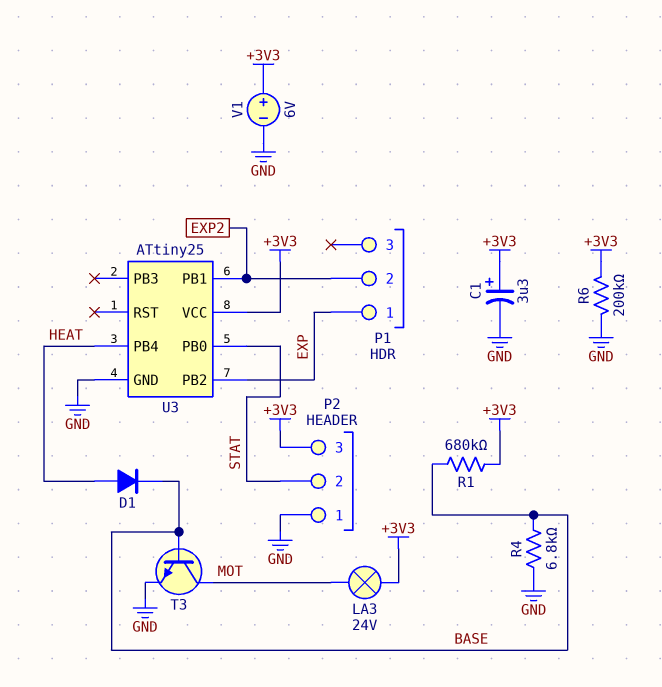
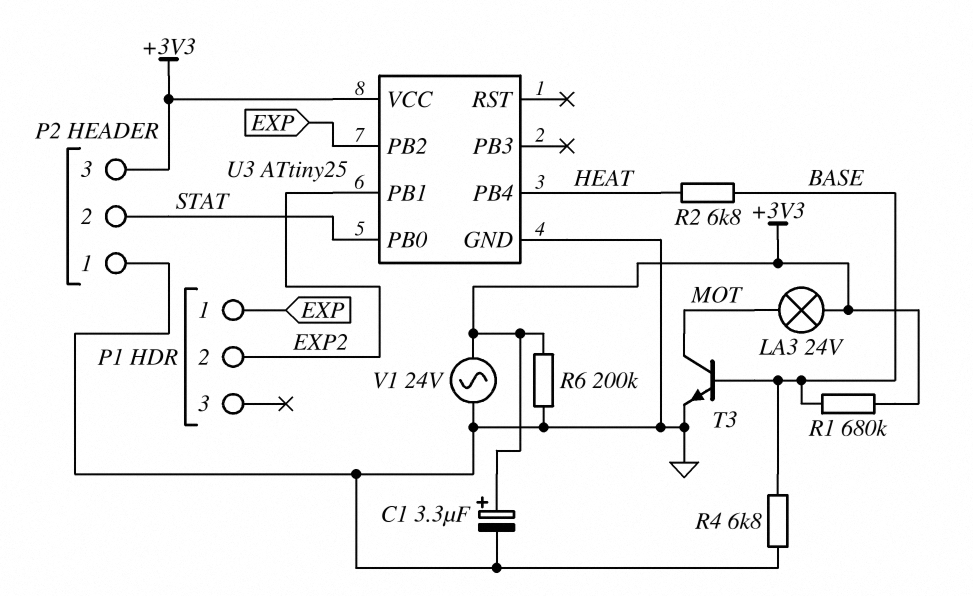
D1: diode (A HEAT, K BASE) -> none
R2: none -> 6.8k (BASE, HEAT)
V1: 6V (plus +3V3, minus GND) -> AC 24V (+3V3, GND)

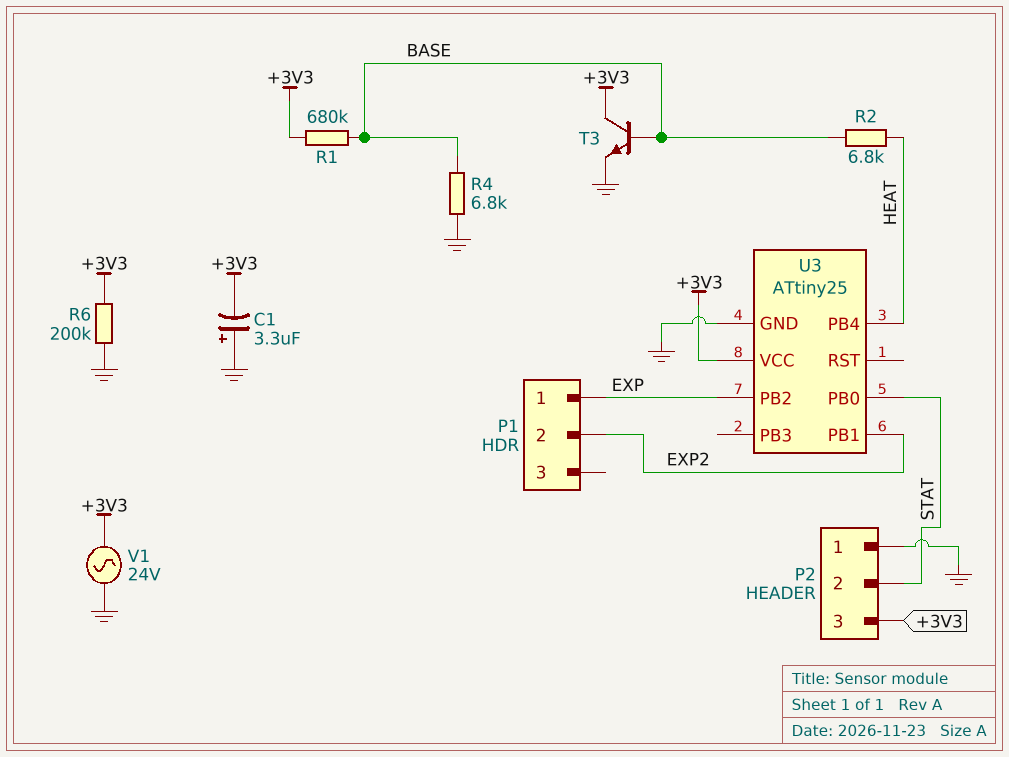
C1: 3.3uF (plus +3V3, minus GND) -> 3.3uF (plus GND, minus +3V3)
LA3: lamp 24V (+3V3, MOT) -> none
T3: NPN (B BASE, C MOT, E GND) -> NPN (B BASE, C +3V3, E GND)

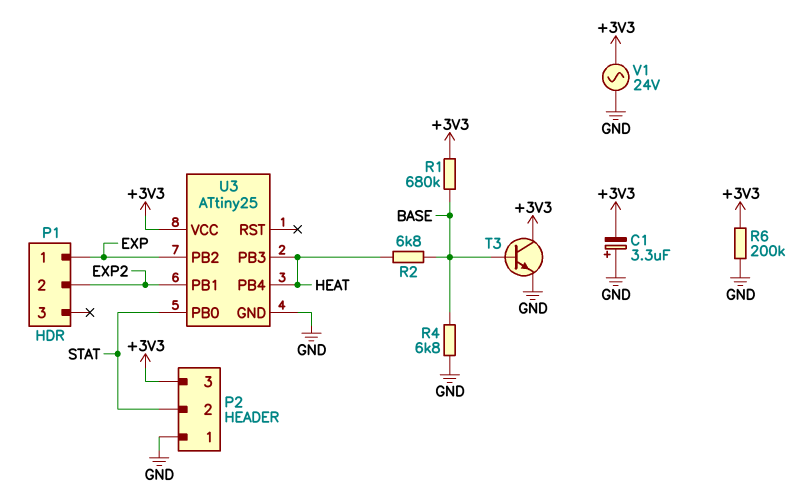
U3 pin PB3: none -> HEAT

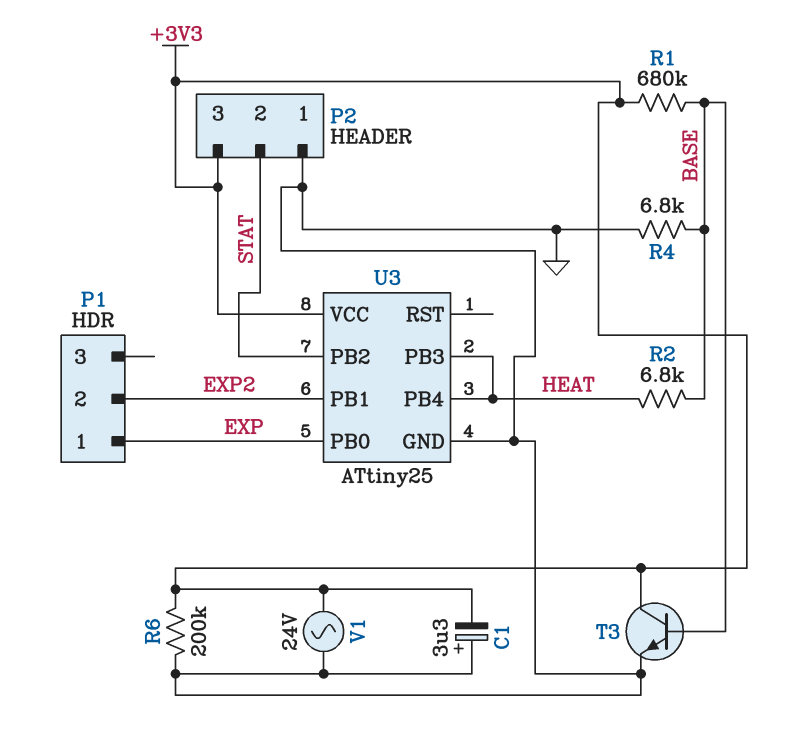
U3 pin PB0: STAT -> EXP
U3 pin PB2: EXP -> STAT

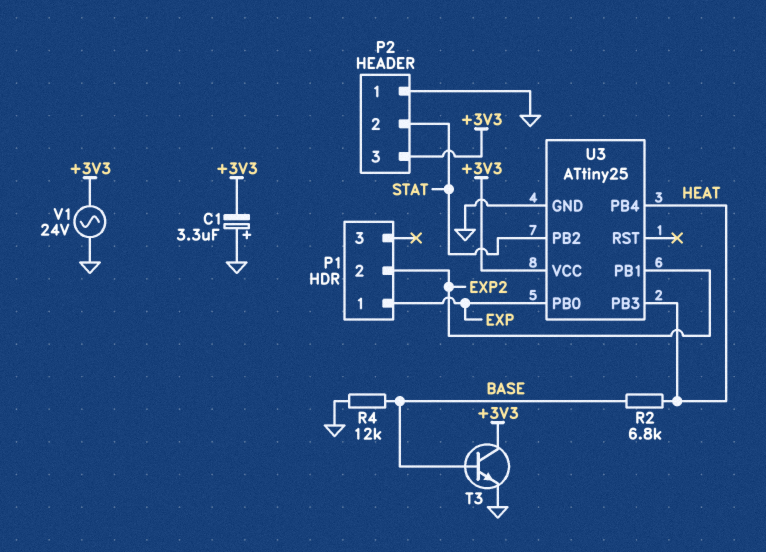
R1: 680k (+3V3, BASE) -> none
R4: 6.8k (BASE, GND) -> 12k (BASE, GND)
R6: 200k (+3V3, GND) -> none

